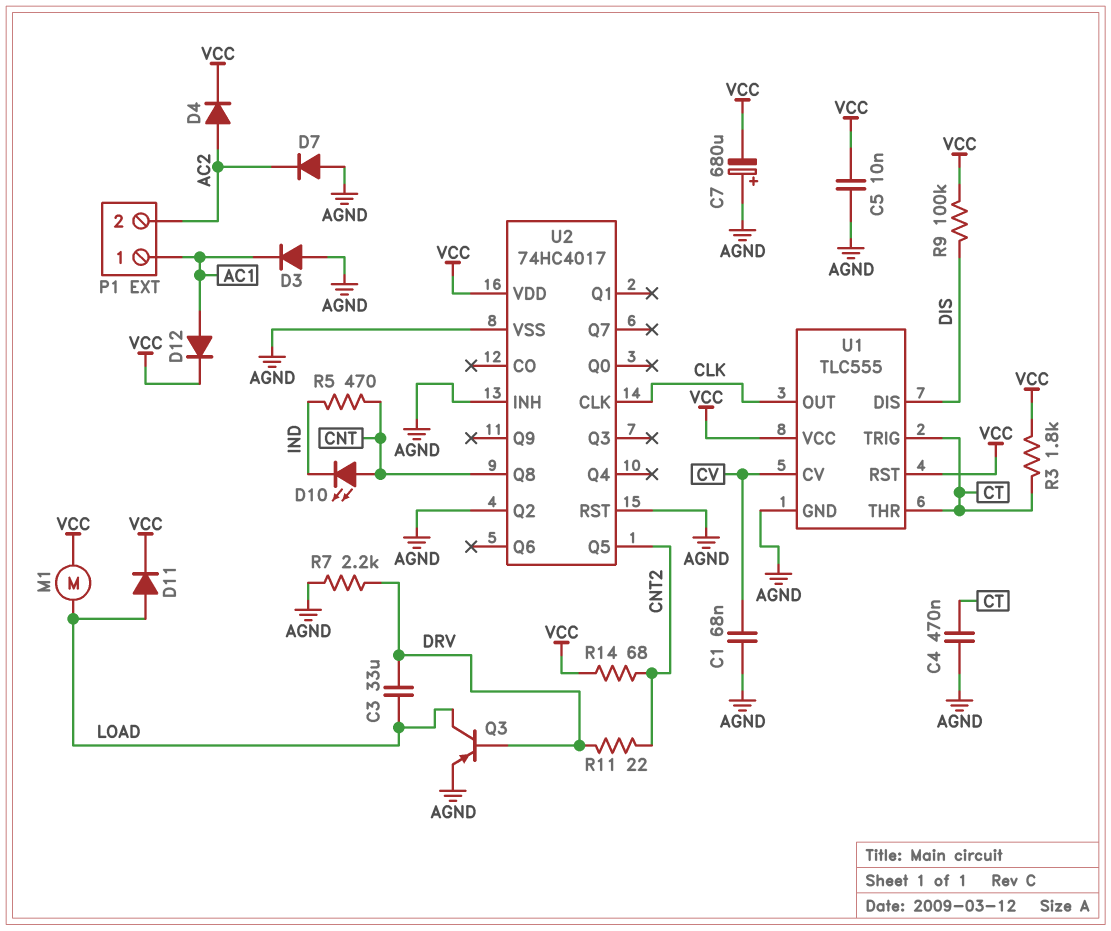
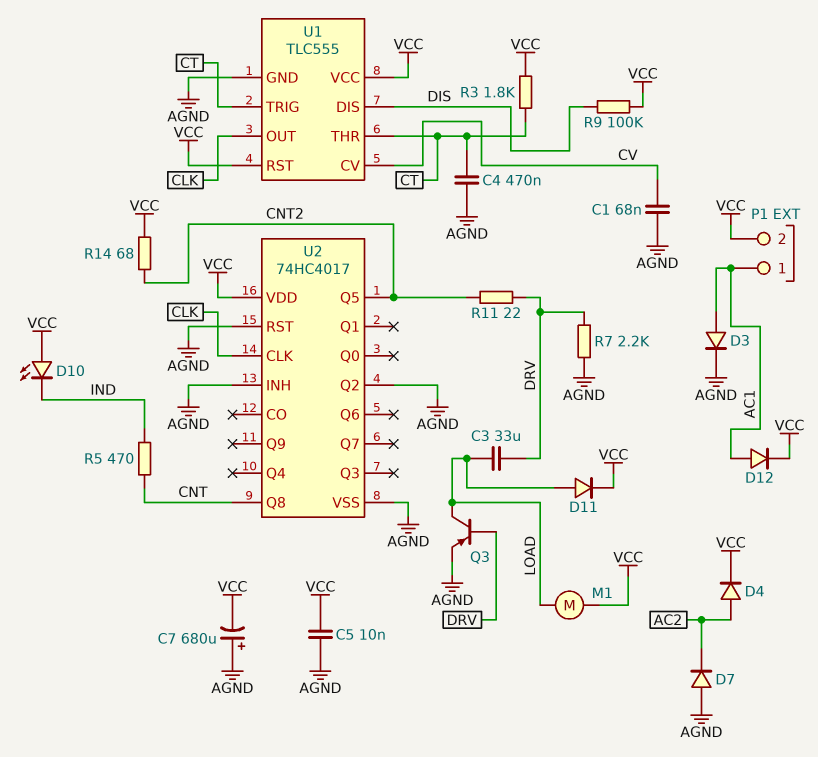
D3: diode (A AGND, K AC1) -> diode (A AC1, K AGND)
D10: LED (A CNT, K IND) -> LED (A VCC, K IND)
P1 pin 2: AC2 -> VCC

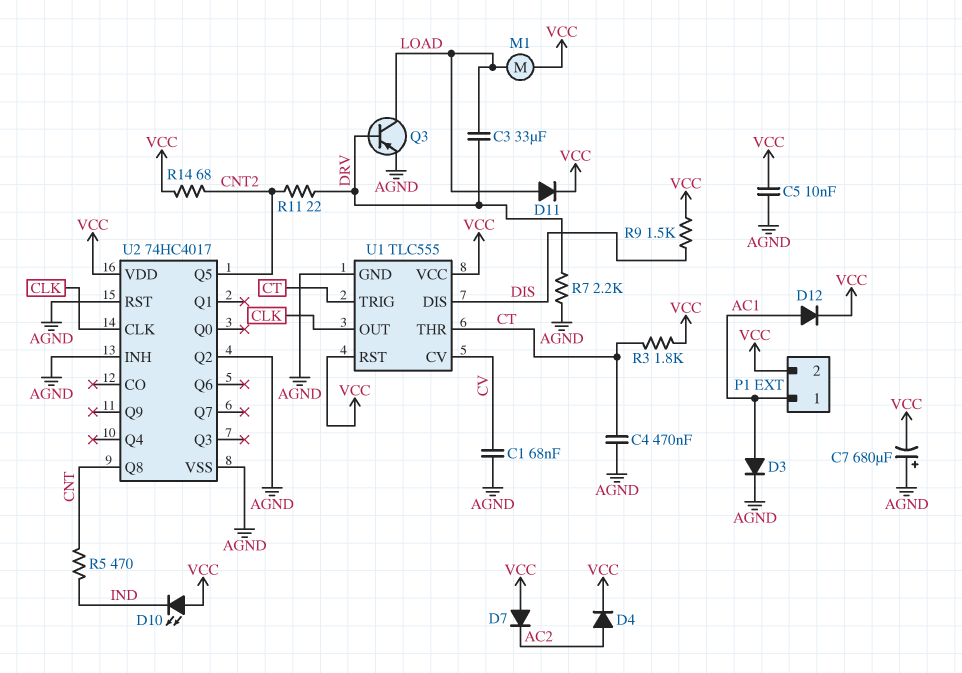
D7: diode (A AGND, K AC2) -> diode (A VCC, K AC2)
R9: 100k (DIS, VCC) -> 1.5k (DIS, VCC)

